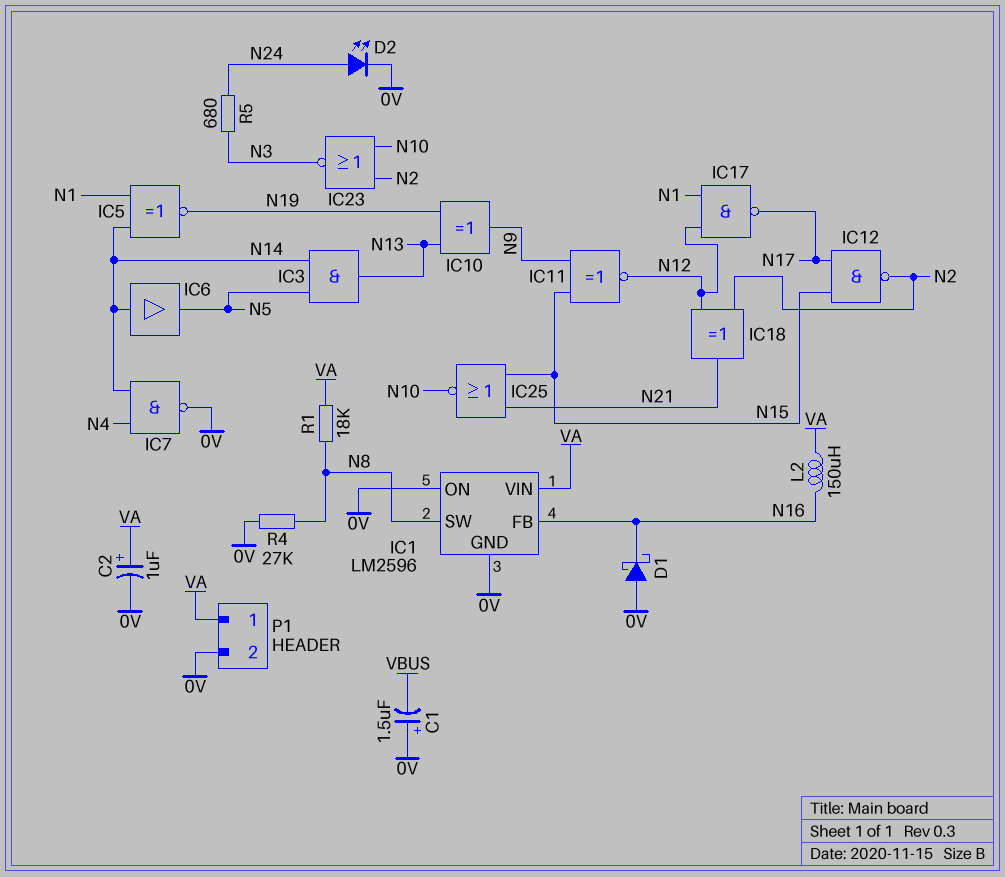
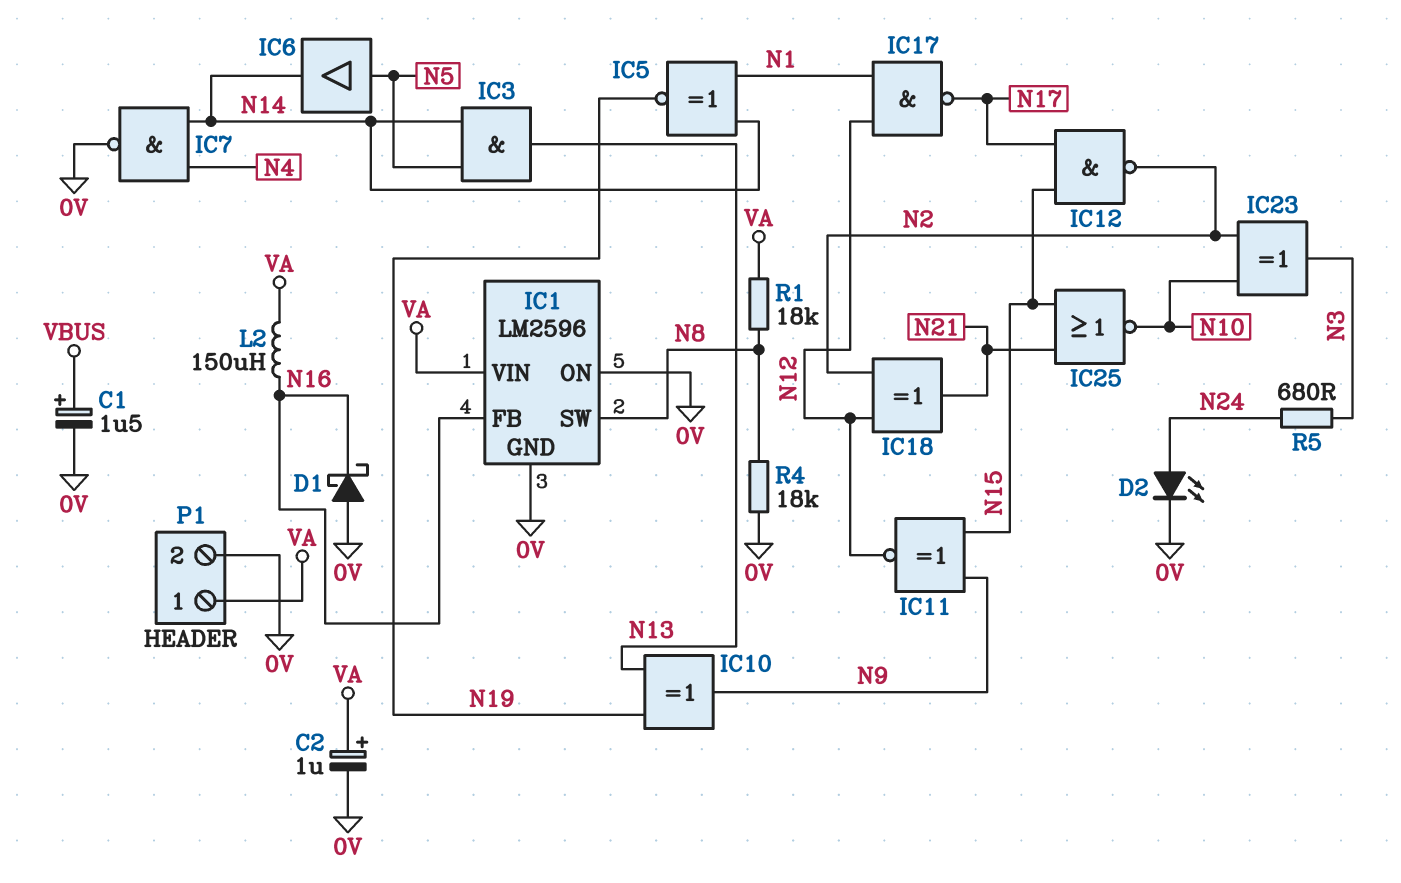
C1: 1.5uF (plus 0V, minus VBUS) -> 1.5uF (plus VBUS, minus 0V)
IC6: buffer (in N14, out N5) -> buffer (in N5, out N14)
IC23: NOR (in N2, in N10, out N3) -> XOR (in N2, in N10, out N3)
R4: 27k (0V, N8) -> 18k (0V, N8)

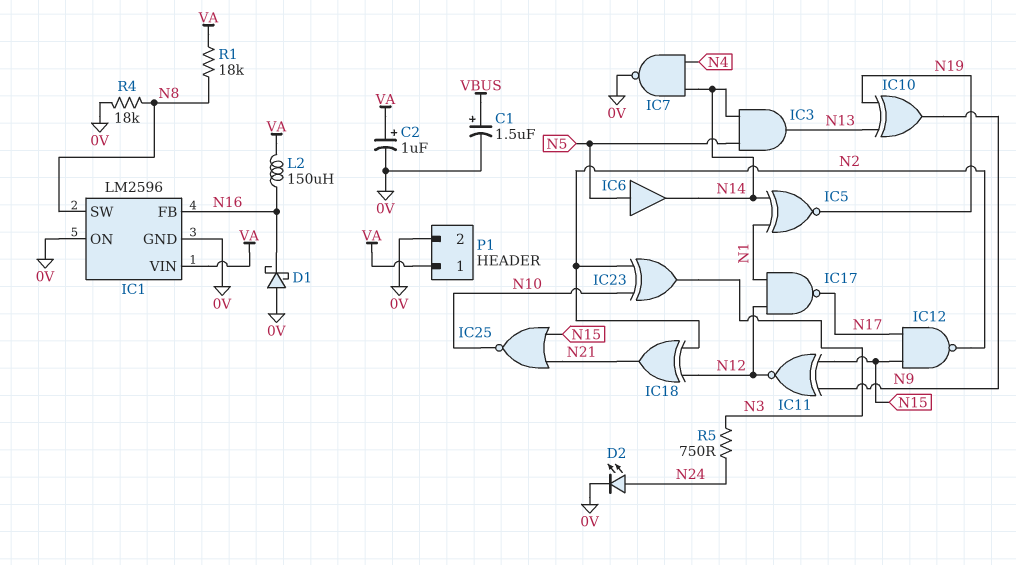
R5: 680 (N3, N24) -> 750 (N3, N24)

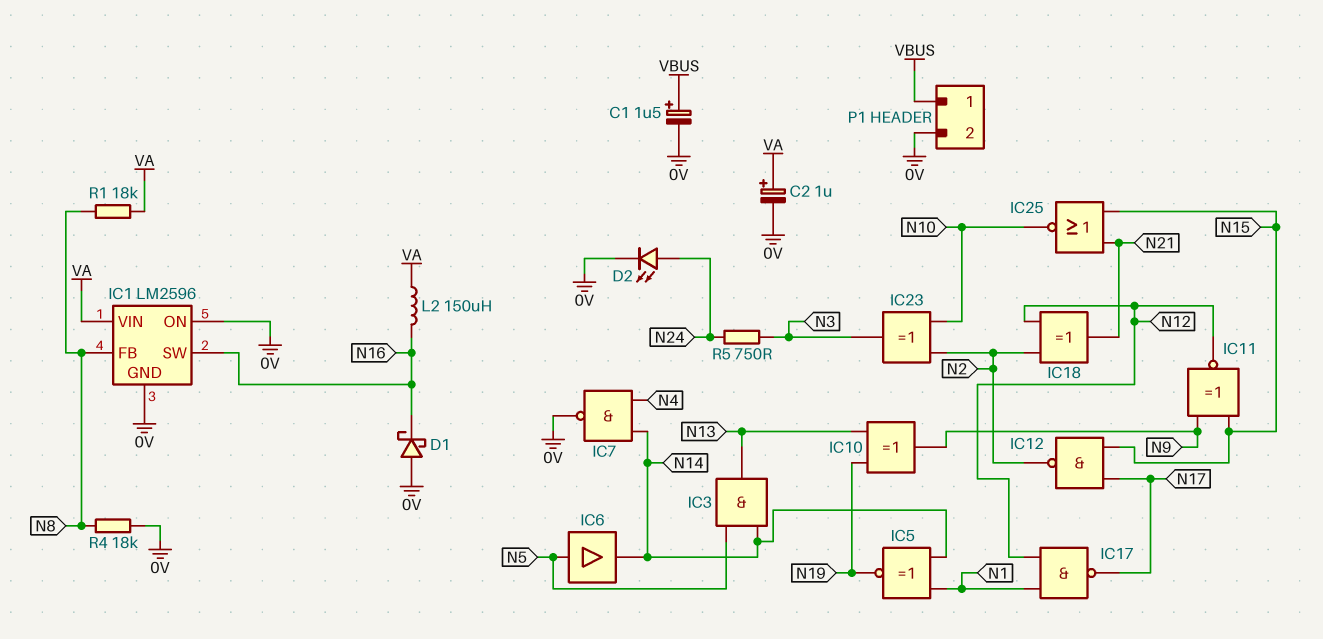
IC1 pin FB: N16 -> N8
IC1 pin SW: N8 -> N16
P1 pin 1: VA -> VBUS

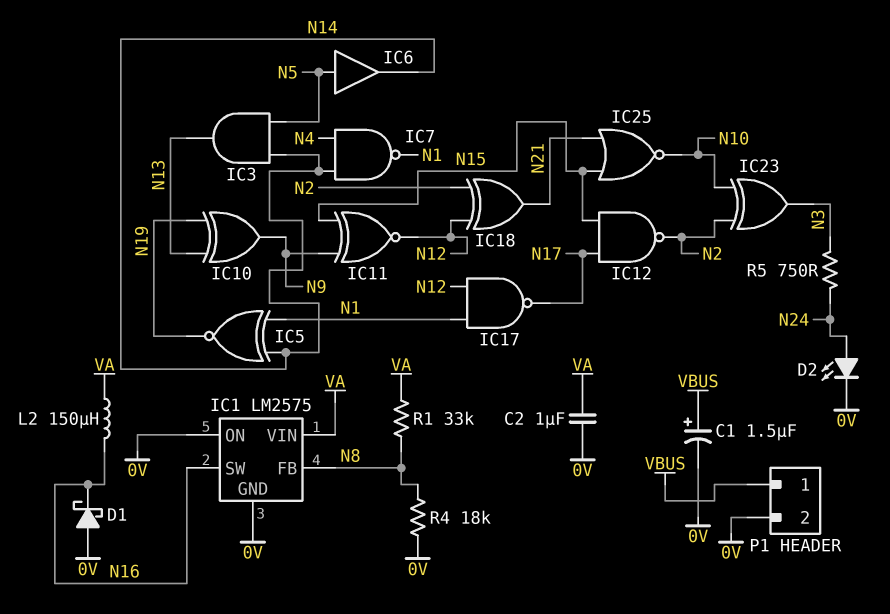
C2: 1uF (plus VA, minus 0V) -> 1uF (0V, VA)
IC1: LM2596 -> LM2575
IC7: NAND (in N4, in N14, out 0V) -> NAND (in N4, in N14, out N1)
R1: 18k (N8, VA) -> 33k (N8, VA)

